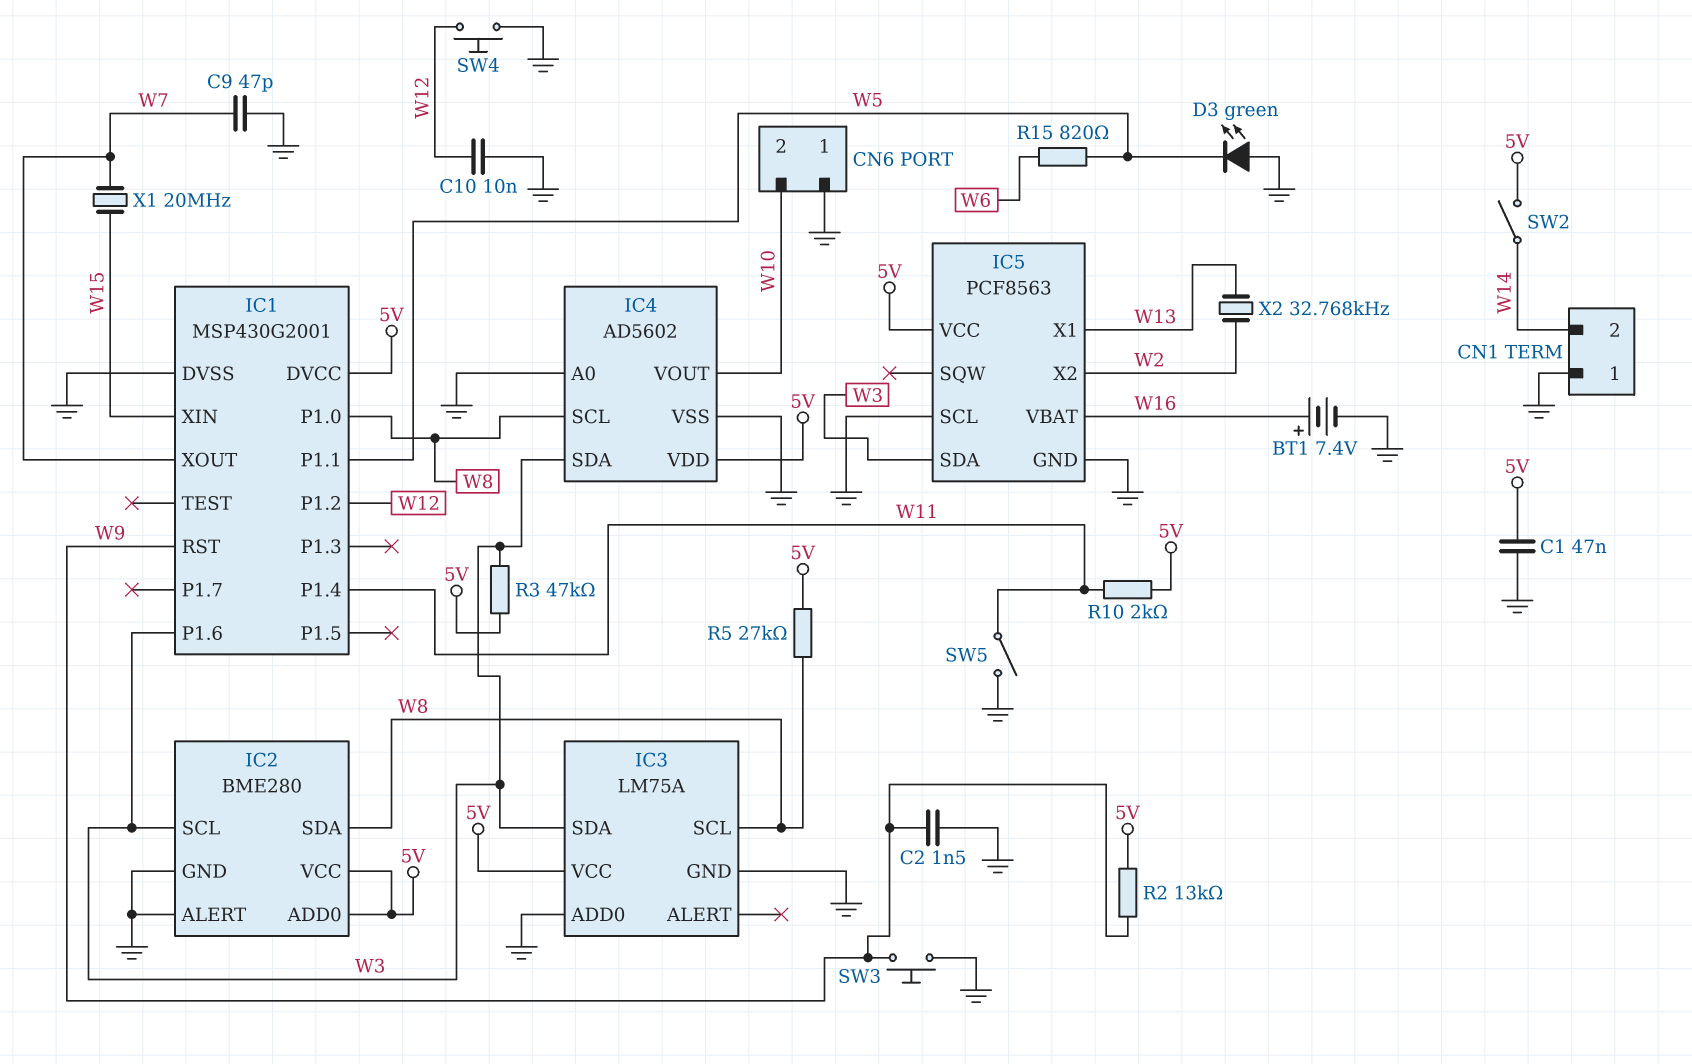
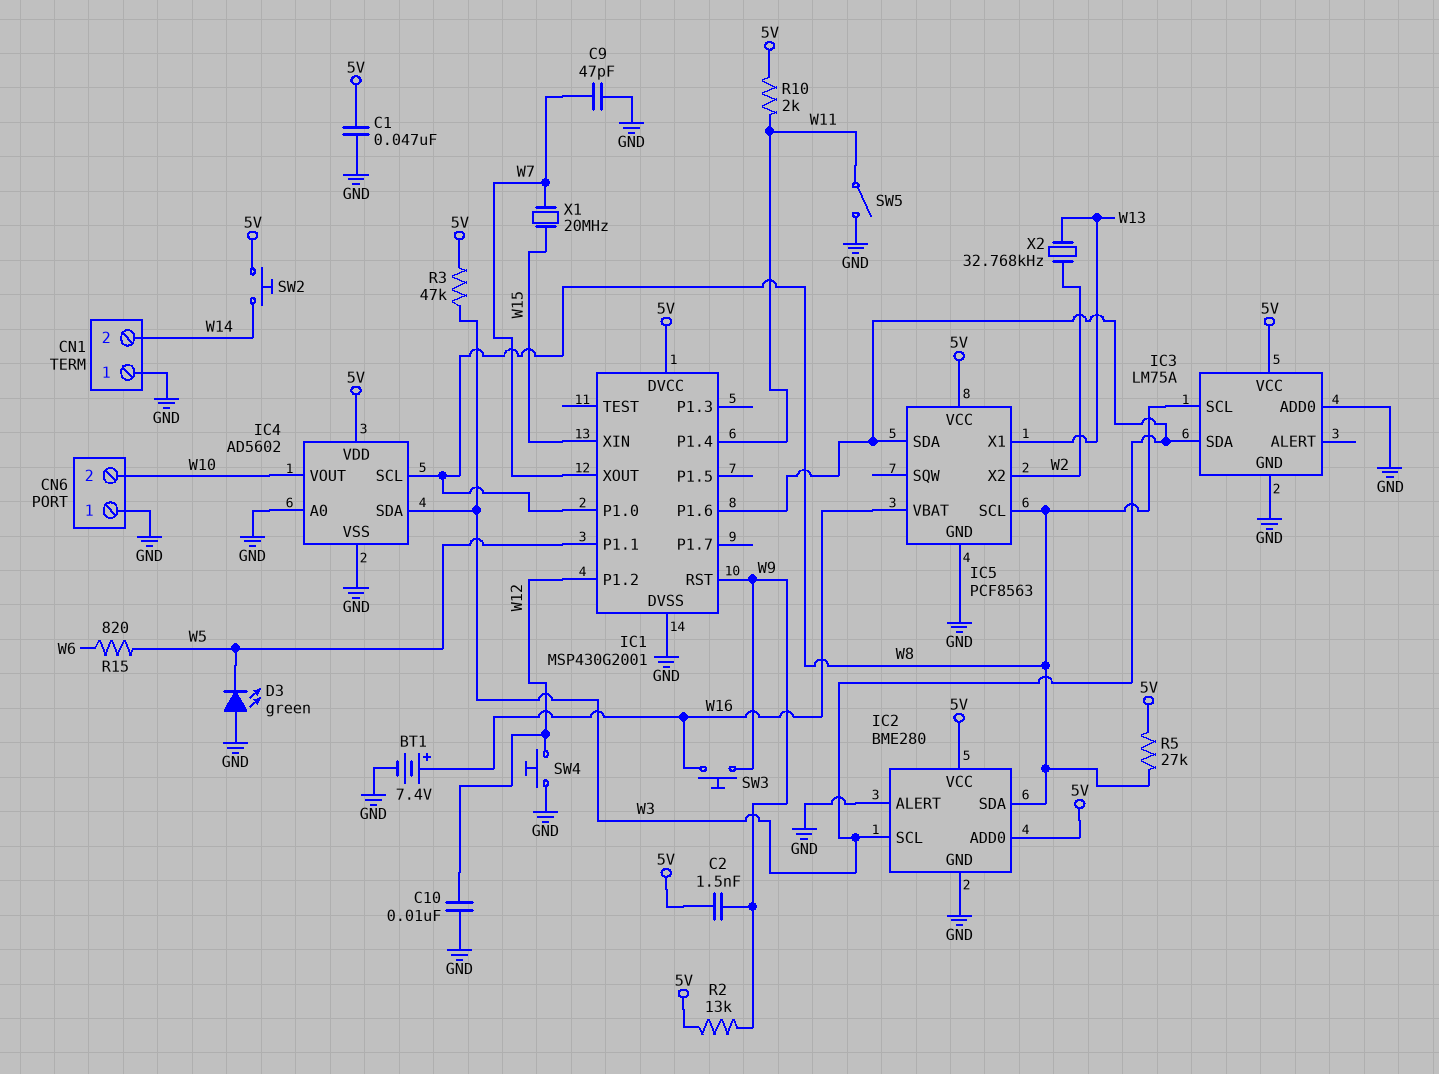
C2: 1.5nF (GND, W9) -> 1.5nF (5V, W9)
IC5 pin SCL: GND -> W8
SW2: switch (5V, W14) -> button (5V, W14)
SW3: button (GND, W9) -> button (W9, W16)

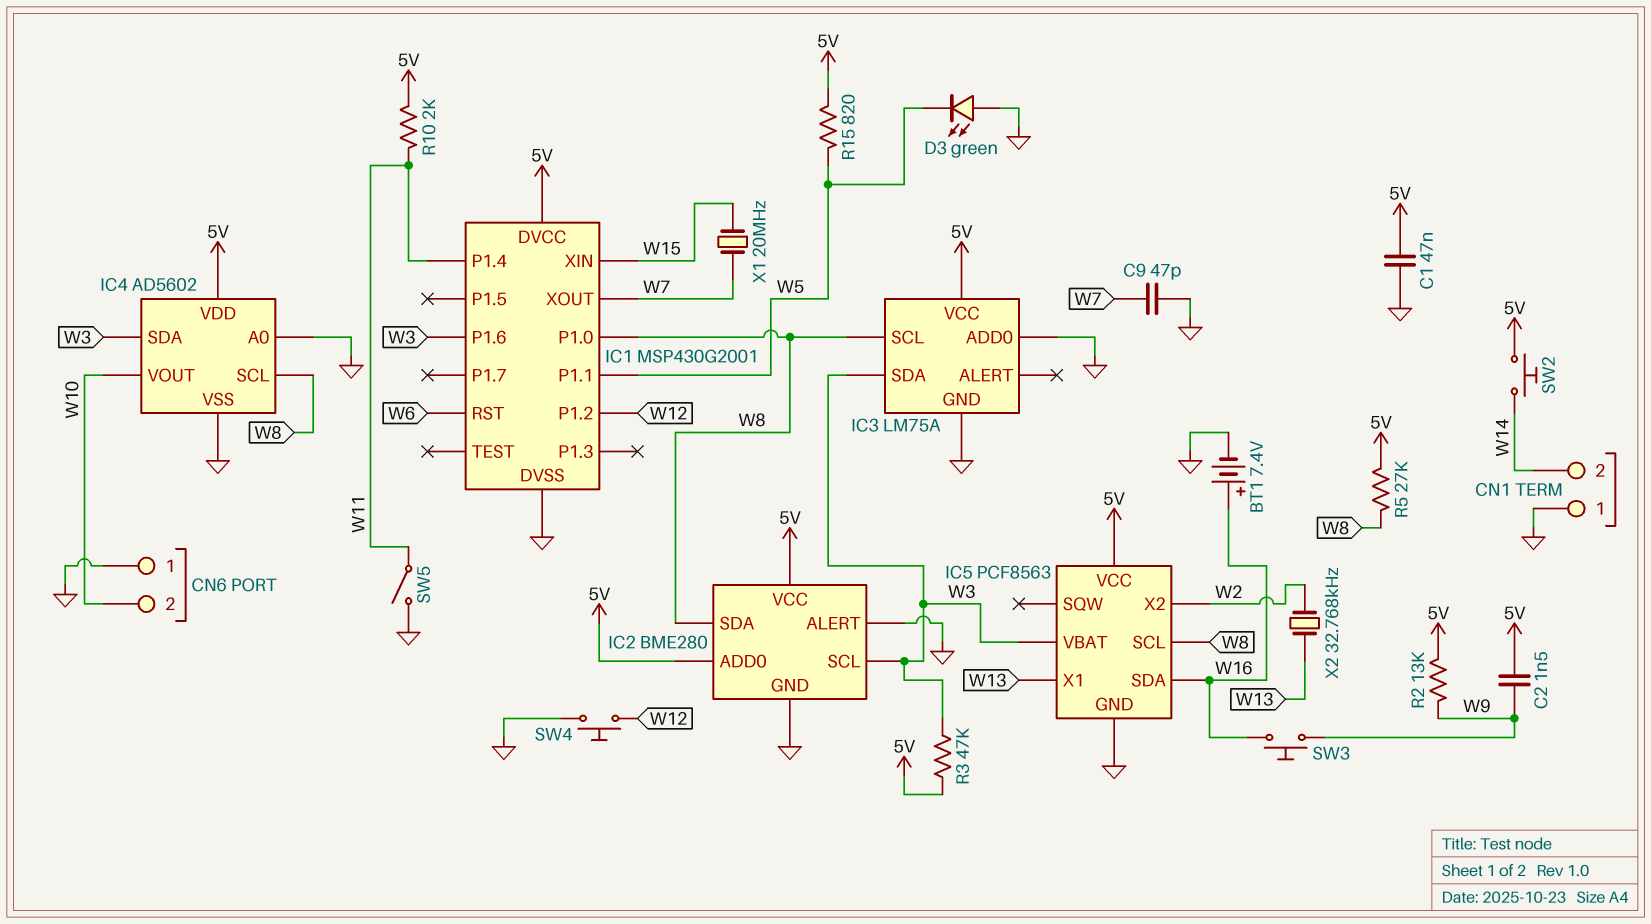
C10: 10nF (GND, W12) -> none
IC1 pin RST: W9 -> W6
IC5 pin SDA: W3 -> W16
IC5 pin VBAT: W16 -> W3
R15: 820 (W5, W6) -> 820 (5V, W5)

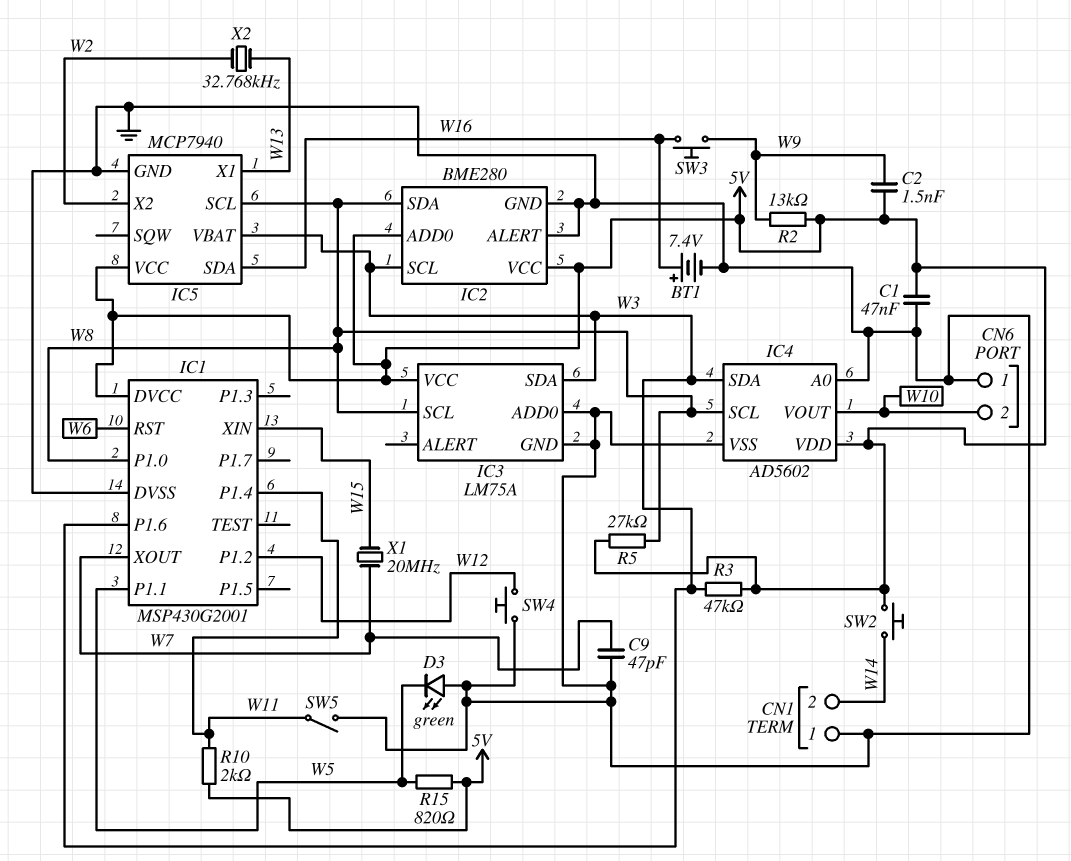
IC5: PCF8563 -> MCP7940

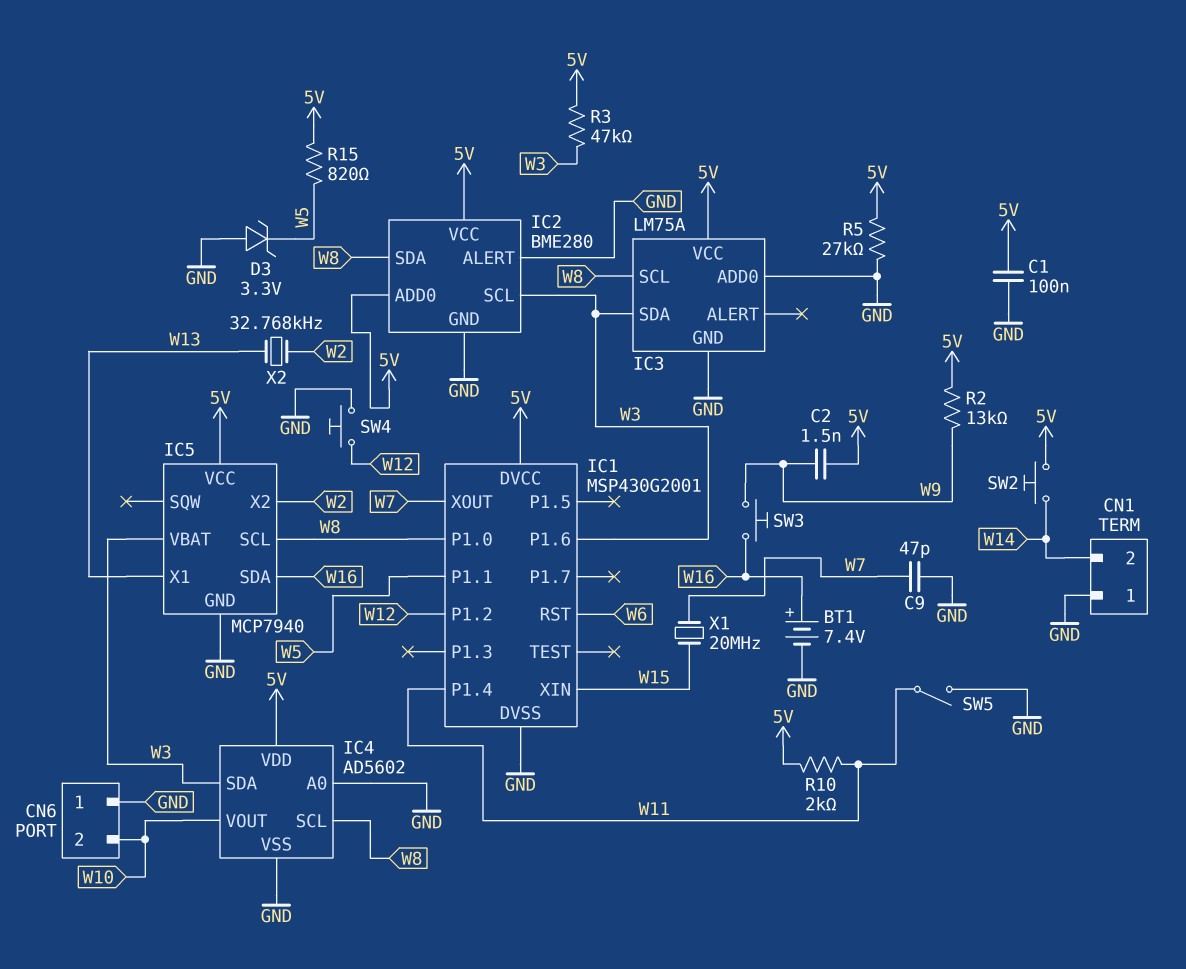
C1: 47nF (5V, GND) -> 100nF (5V, GND)
D3: LED green (A GND, K W5) -> zener 3.3V (A GND, K W5)
R5: 27k (5V, W8) -> 27k (5V, GND)

